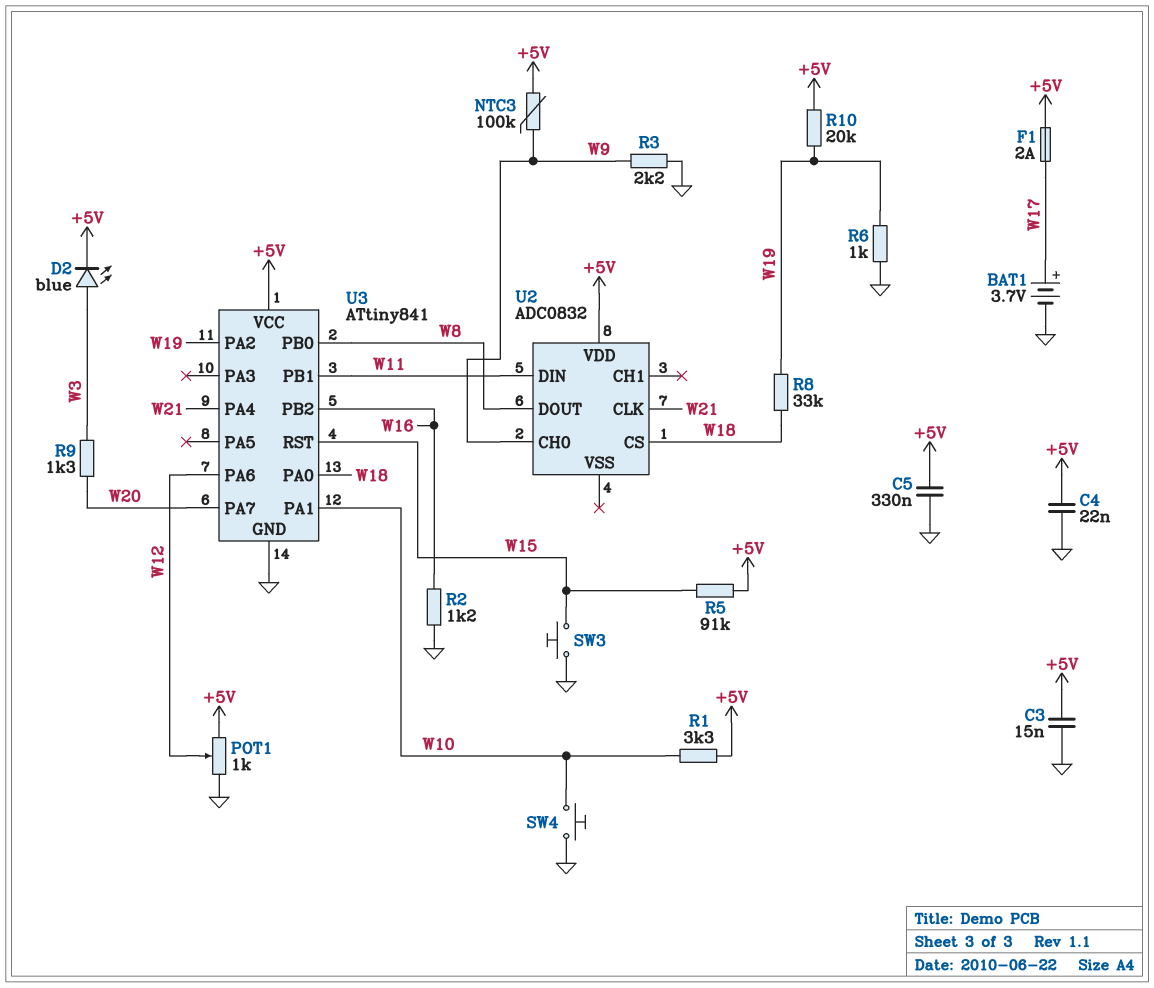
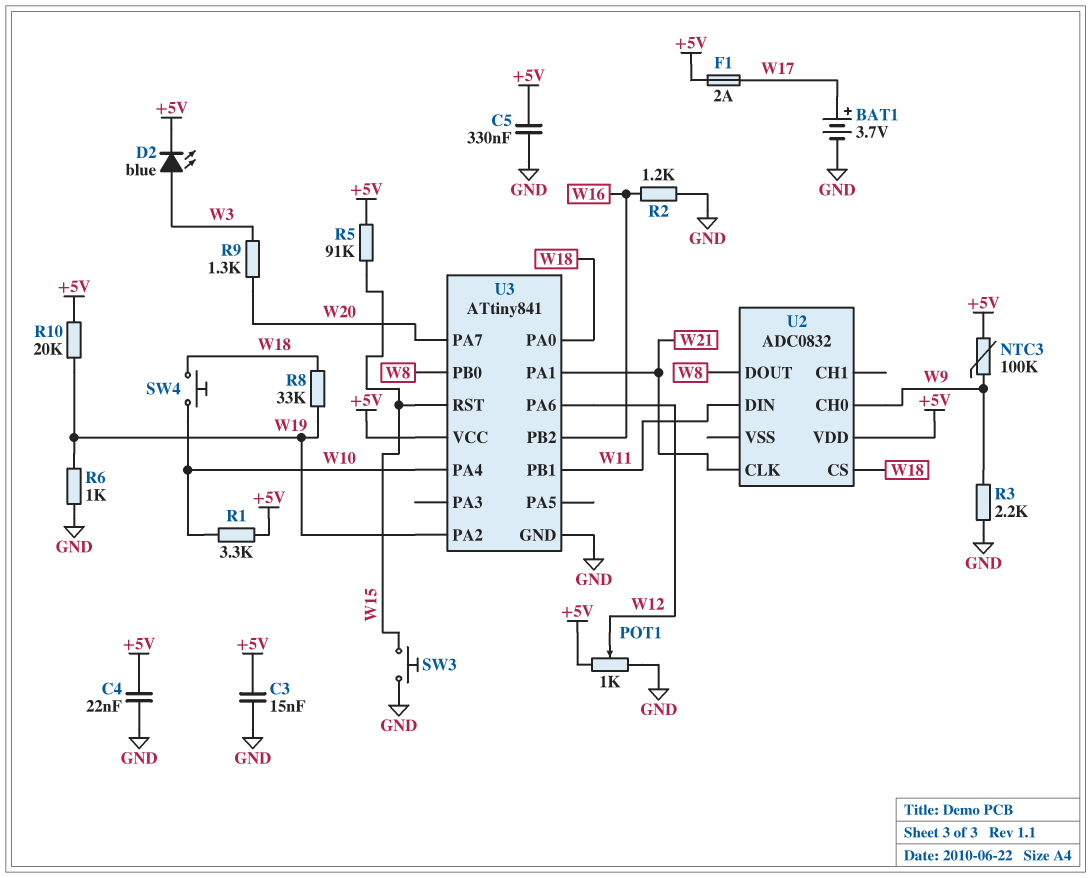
SW4: button (GND, W10) -> button (W10, W18)
U3 pin PA1: W10 -> W21
U3 pin PA4: W21 -> W10

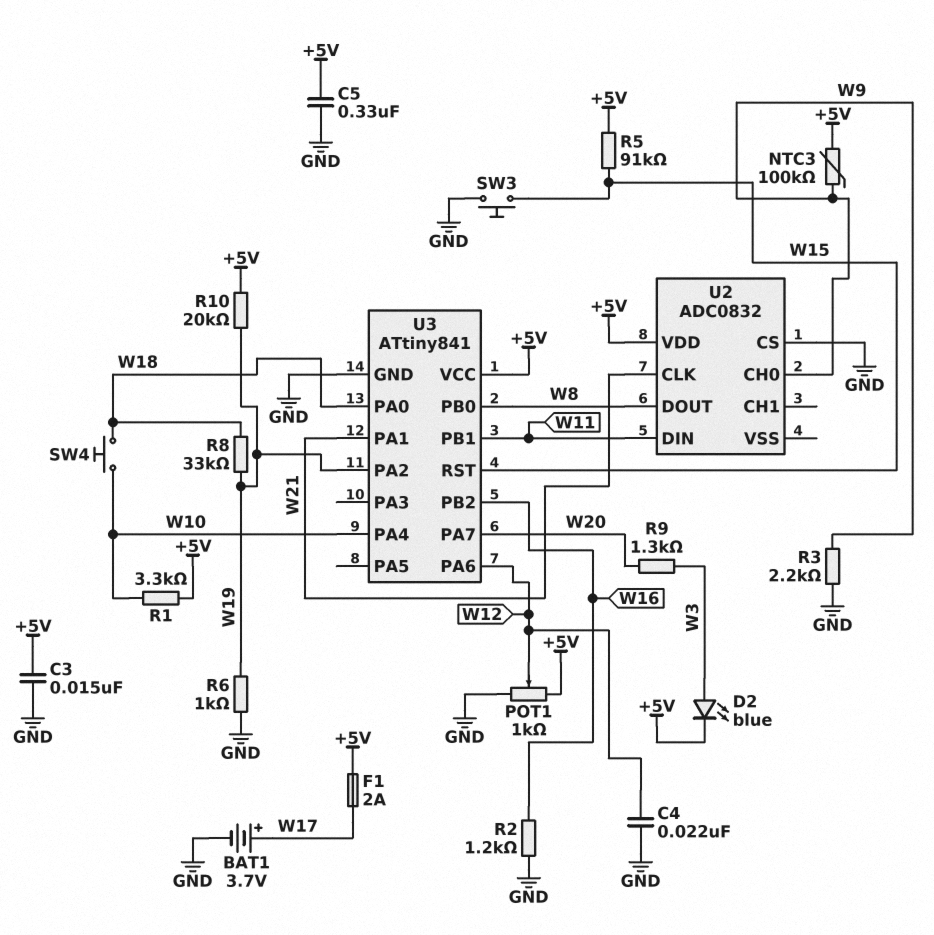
C4: 22nF (+5V, GND) -> 22nF (GND, W12)
U2 pin CS: W18 -> GND

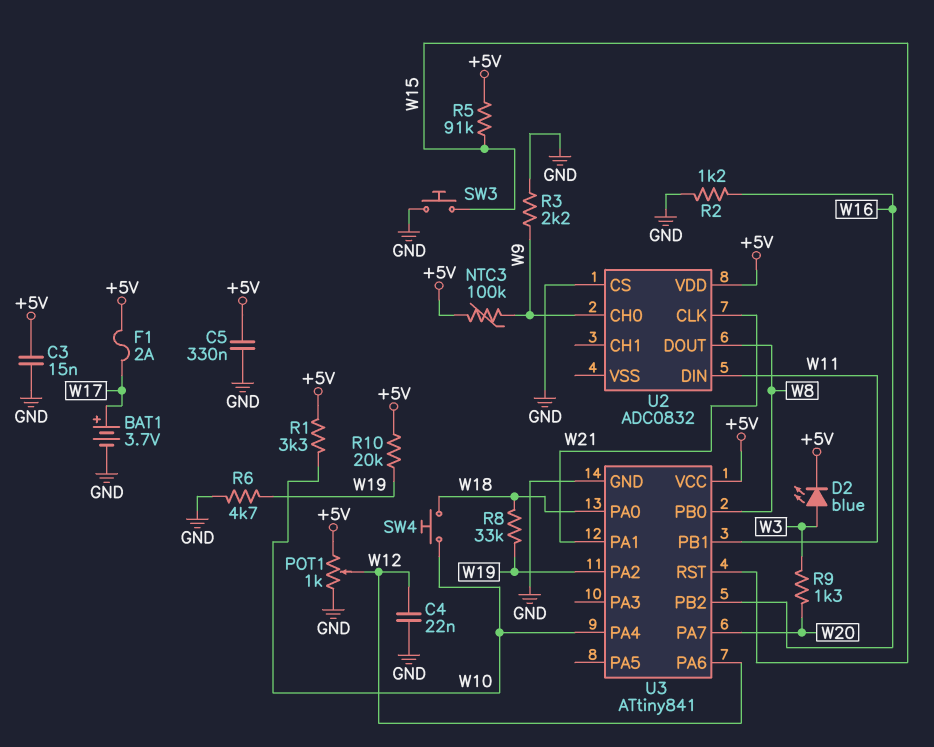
R6: 1k (GND, W19) -> 4.7k (GND, W19)

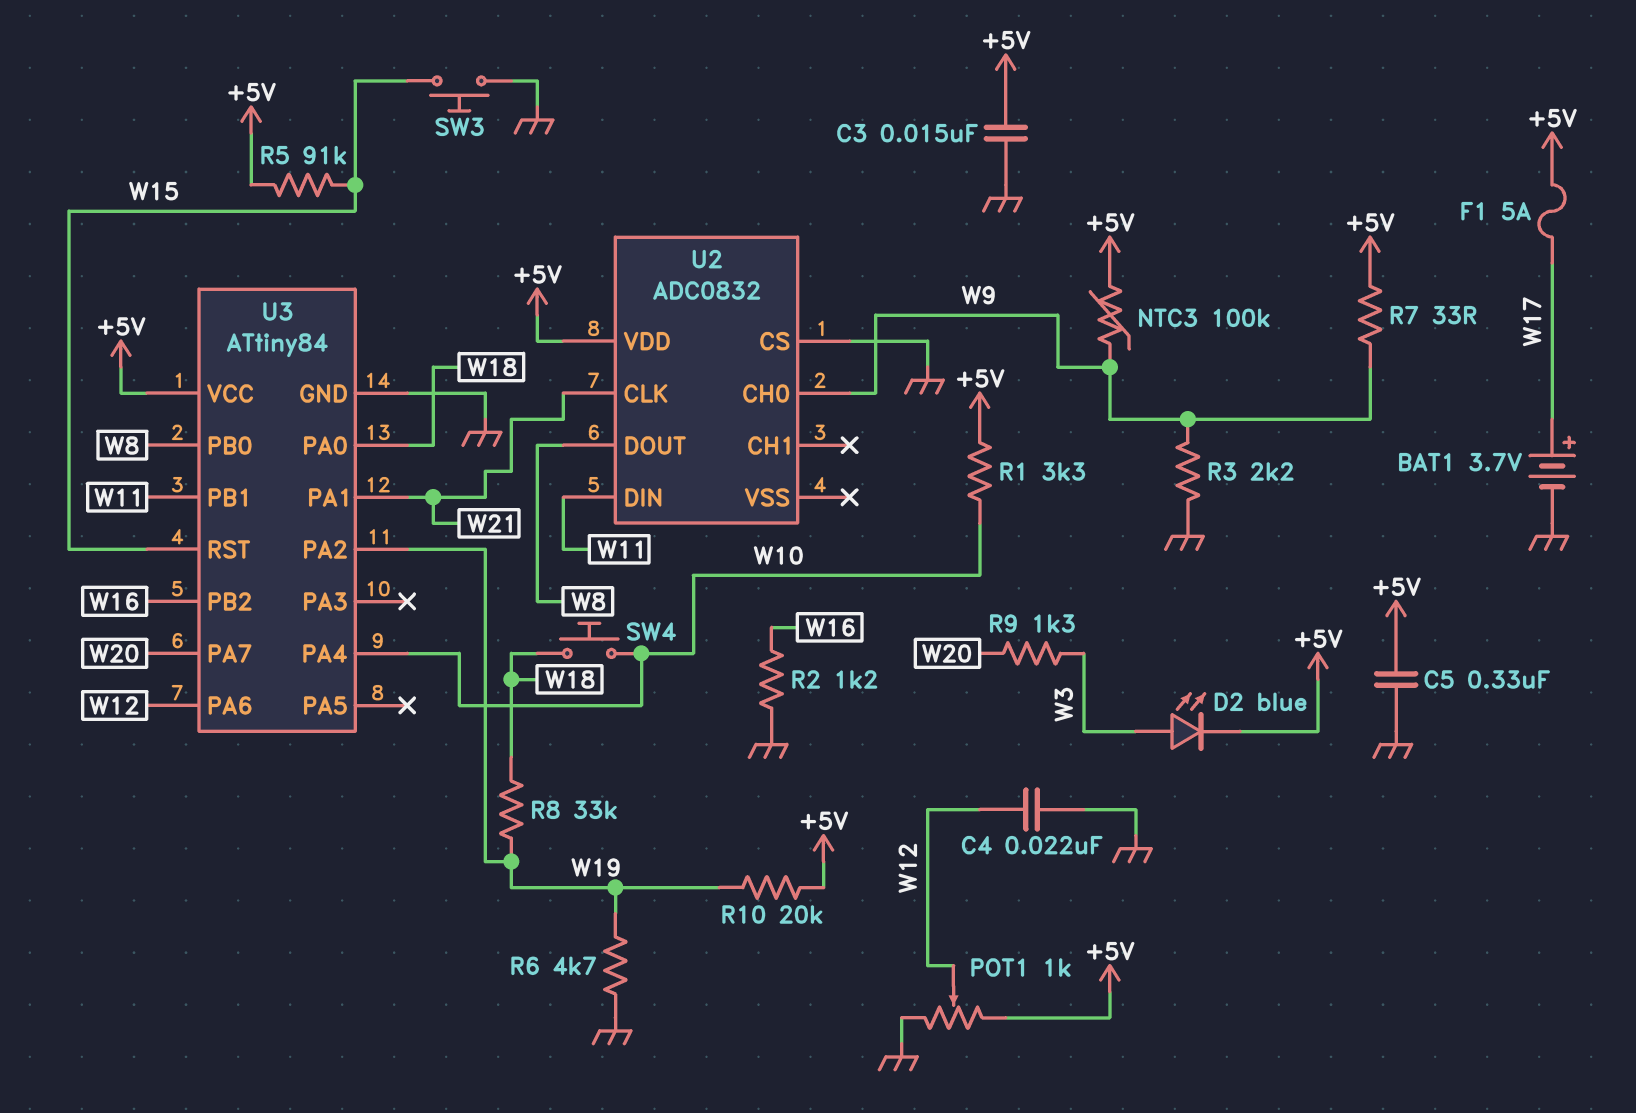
F1: 2A (+5V, W17) -> 5A (+5V, W17)
R7: none -> 33 (+5V, W9)
U3: ATtiny841 -> ATtiny84

